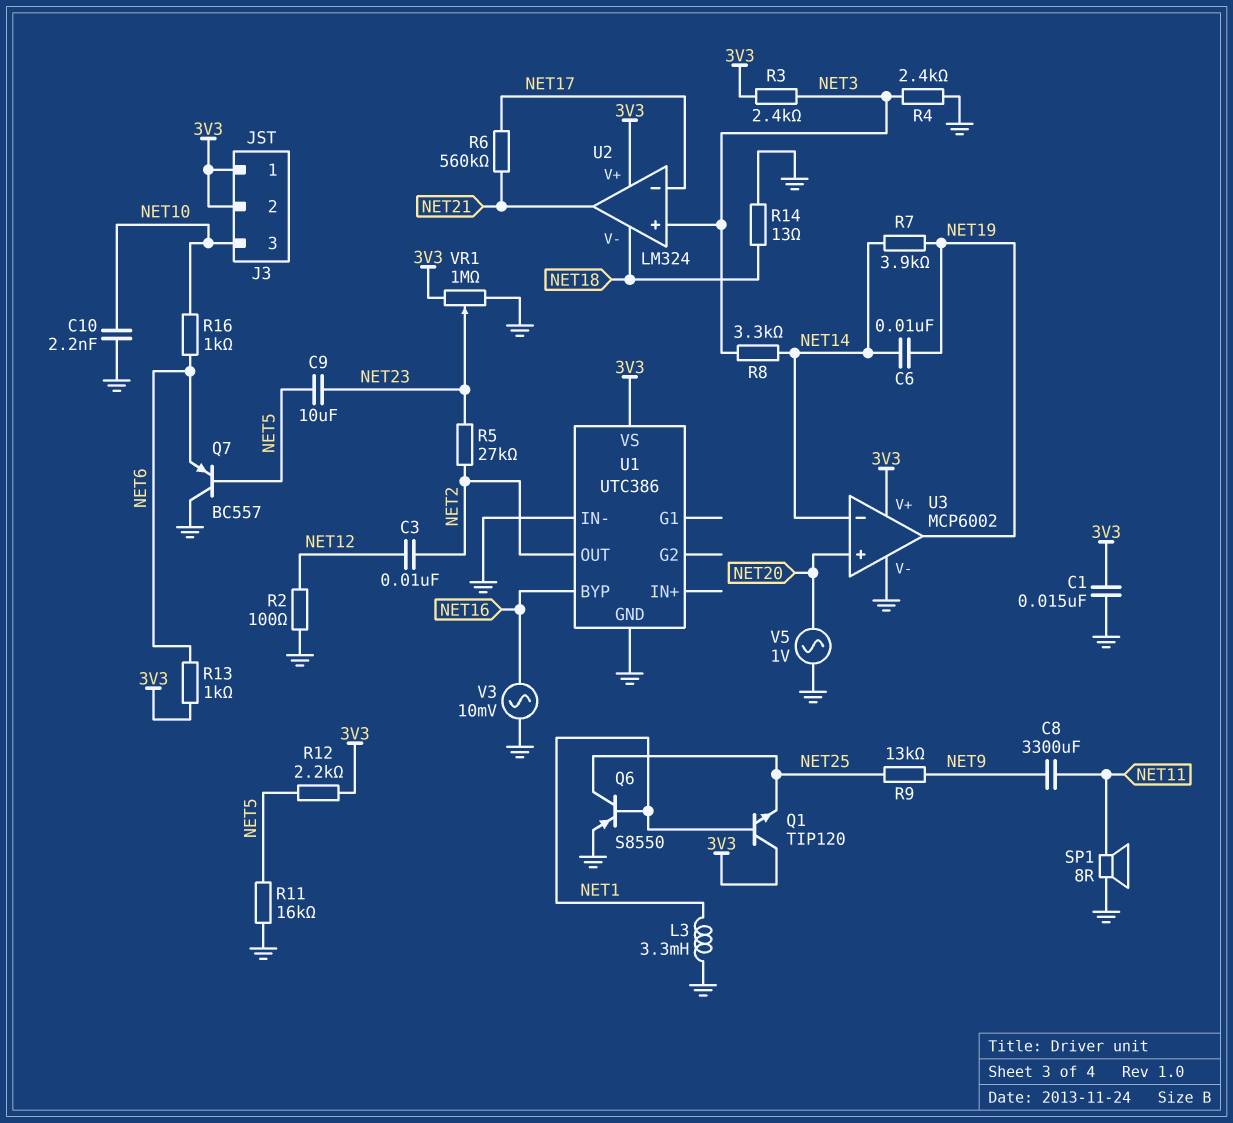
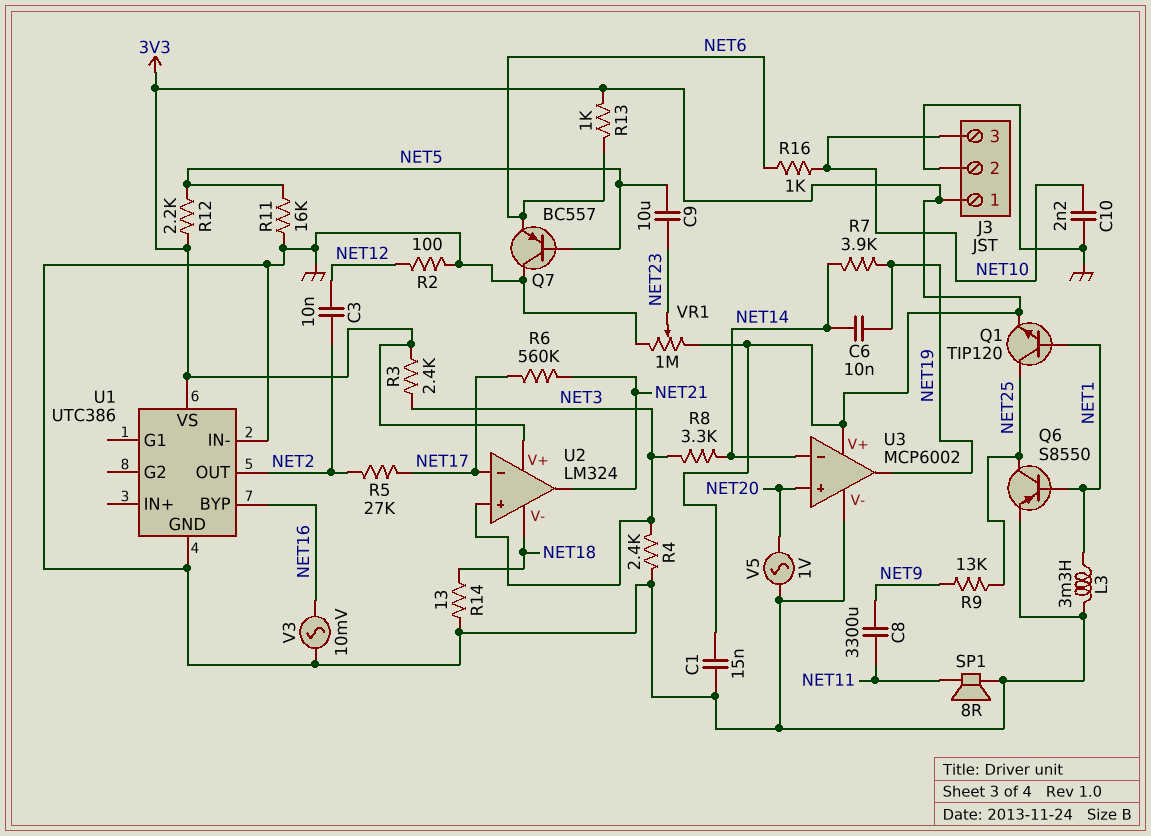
J3 pin 2: 3V3 -> GND
Q1: NPN TIP120 (B NET1, C 3V3, E NET25) -> NPN TIP120 (B NET1, C NET25, E 3V3)
R5: 27k (NET2, NET23) -> 27k (NET2, NET17)

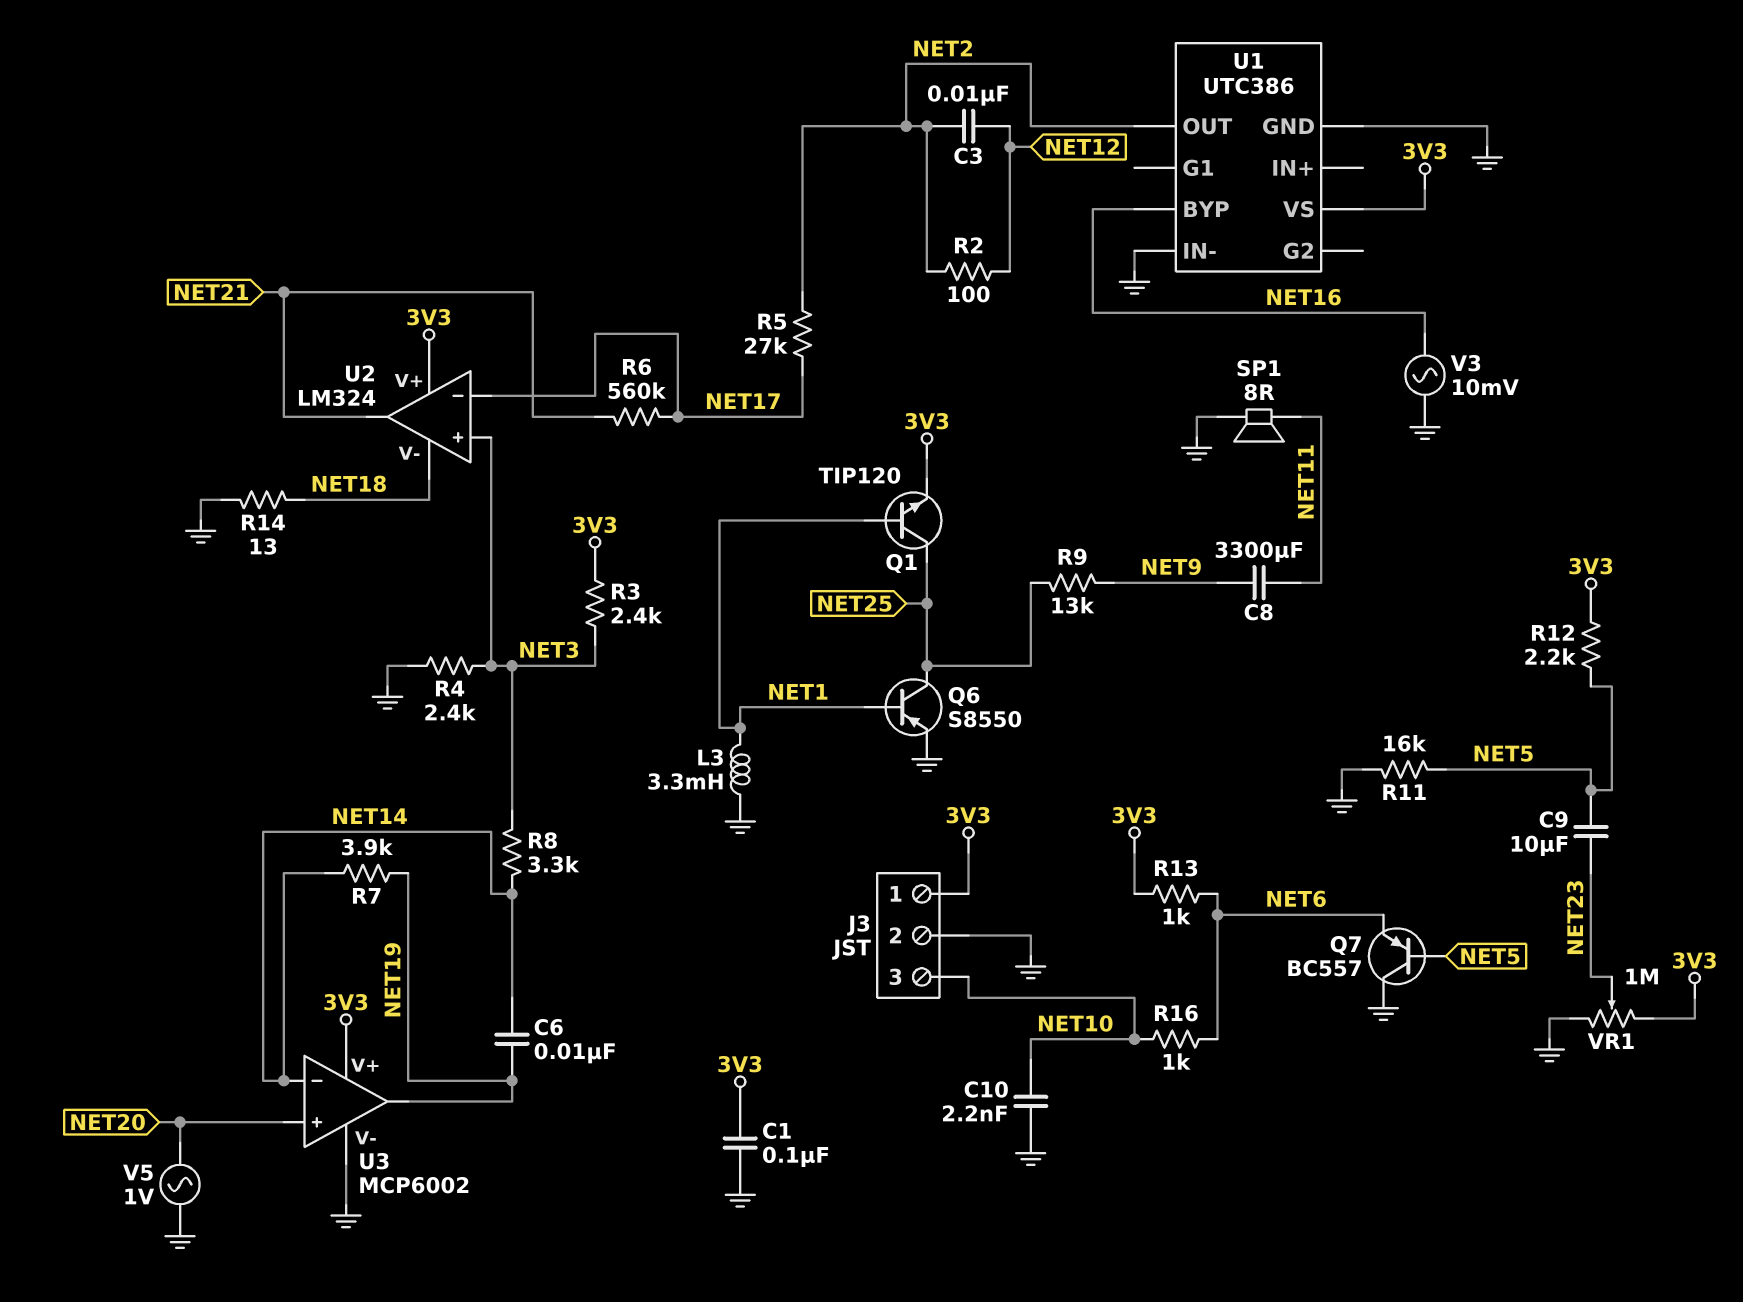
C1: 15nF (3V3, GND) -> 100nF (3V3, GND)
R2: 100 (GND, NET12) -> 100 (NET2, NET12)

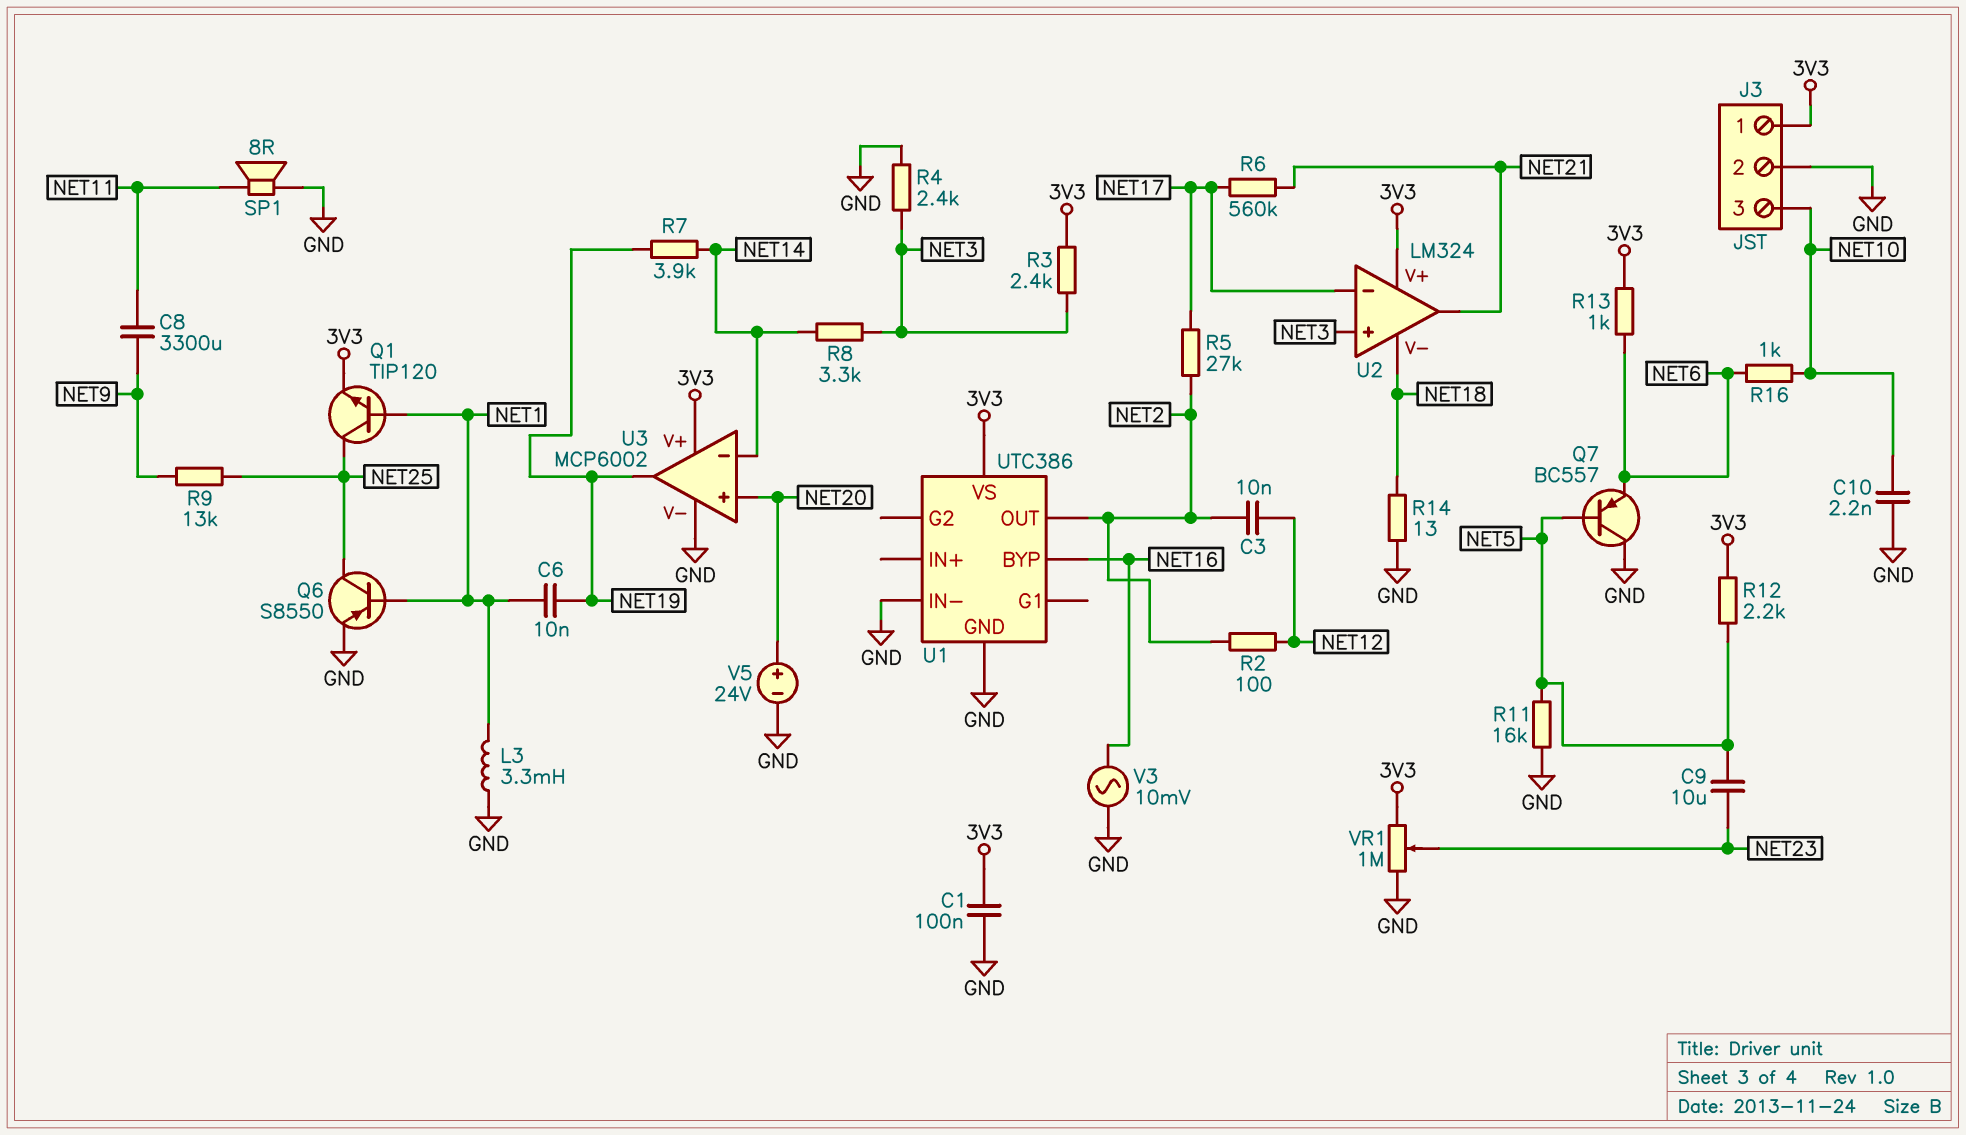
C6: 10nF (NET14, NET19) -> 10nF (NET1, NET19)
V5: AC 1V (GND, NET20) -> 24V (plus NET20, minus GND)

